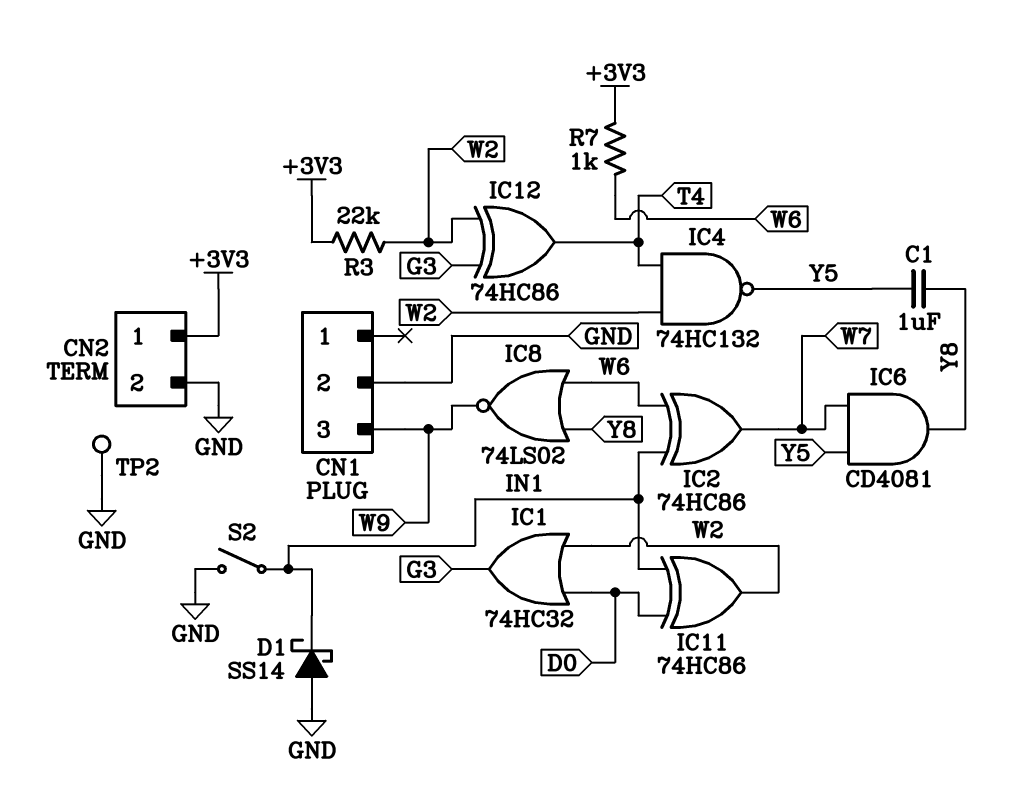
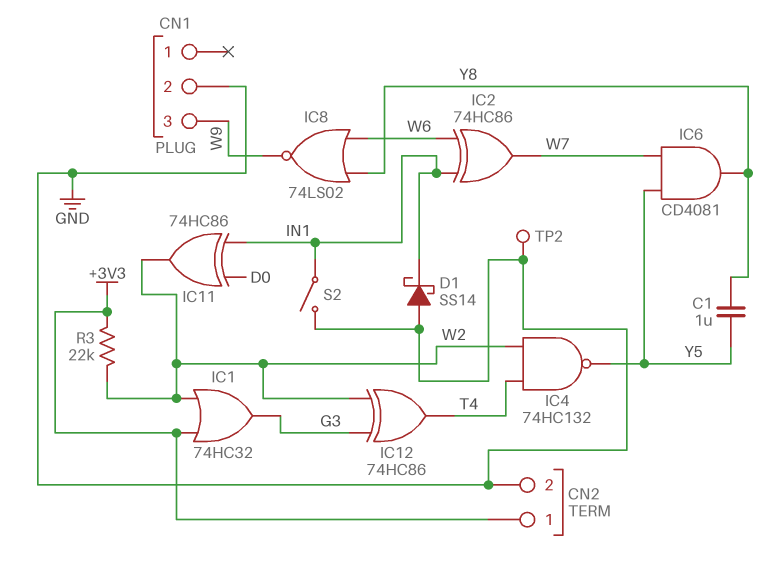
IC1: OR 74HC32 (in D0, in W2, out G3) -> OR 74HC32 (in +3V3, in W2, out G3)
R7: 1k (+3V3, W6) -> none

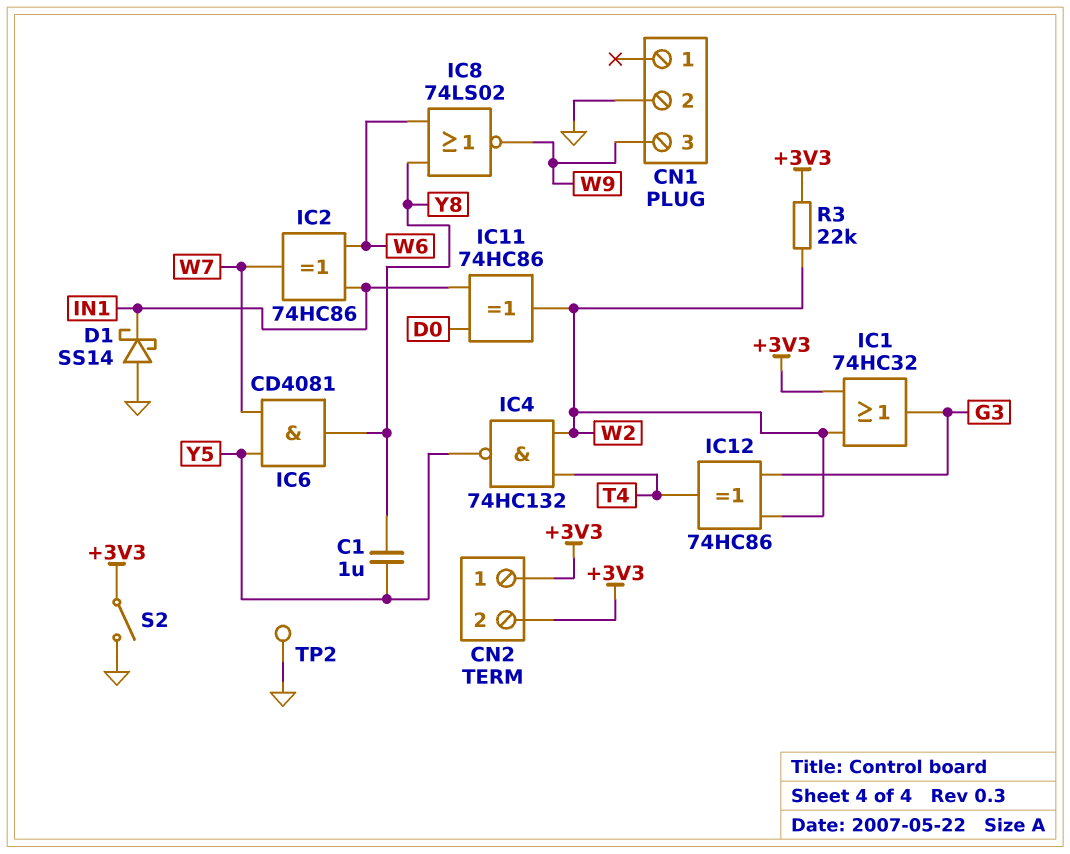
CN2 pin 2: GND -> +3V3
S2: switch (GND, IN1) -> switch (+3V3, GND)

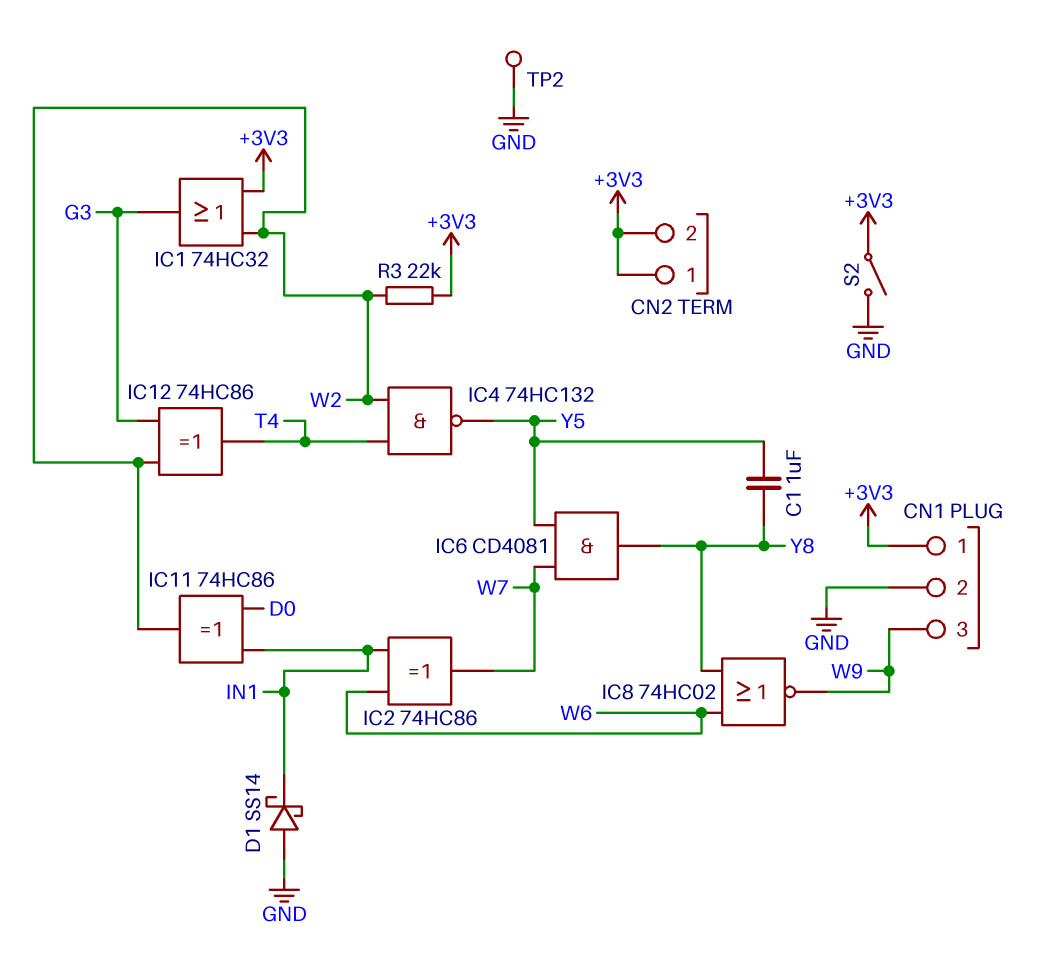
CN1 pin 1: none -> +3V3
IC8: NOR 74LS02 (in W6, in Y8, out W9) -> NOR 74HC02 (in W6, in Y8, out W9)

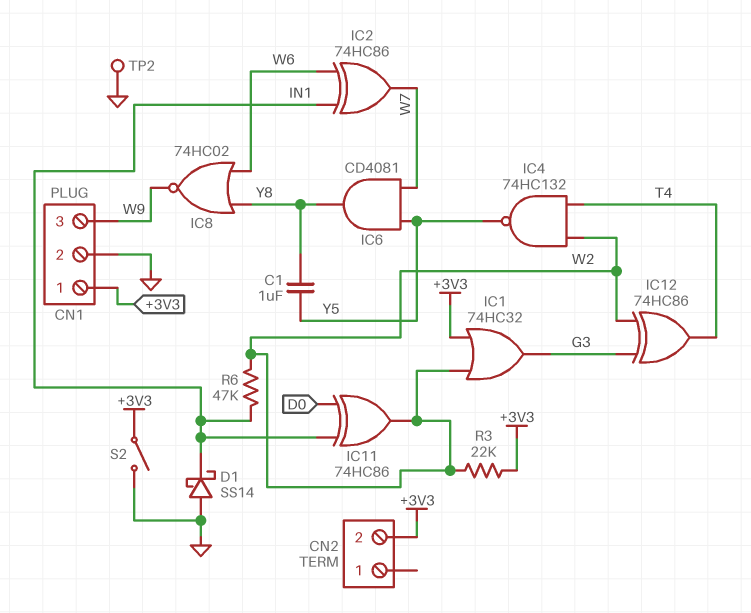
CN2 pin 1: +3V3 -> none
R6: none -> 47k (IN1, W2)

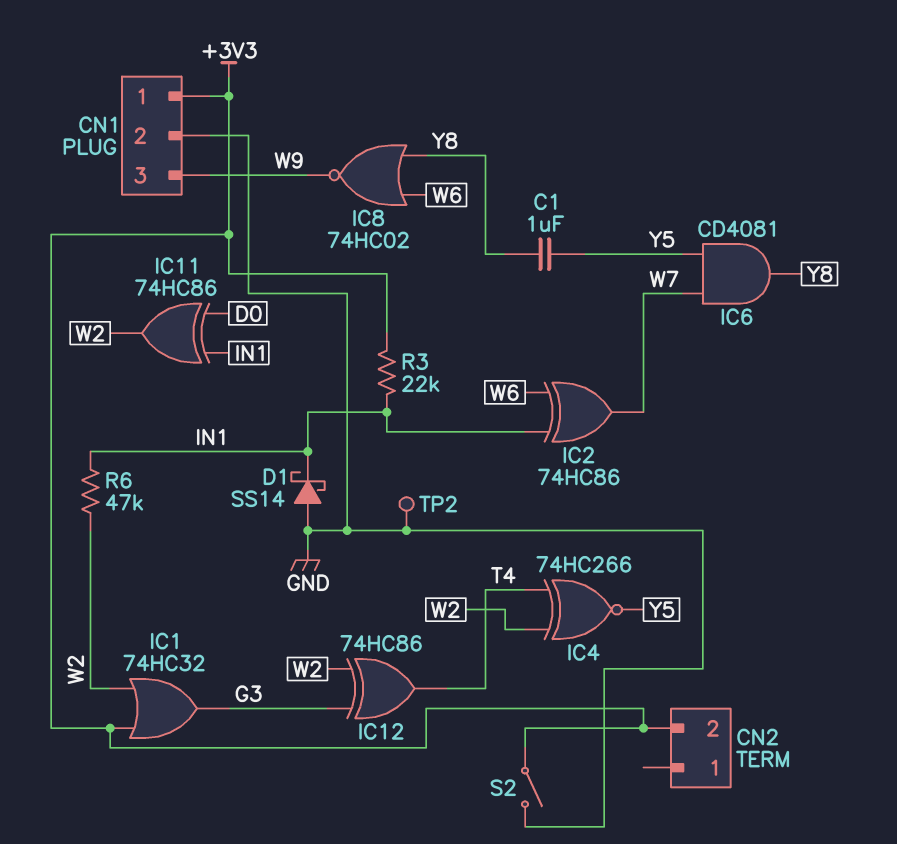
IC4: NAND 74HC132 (in T4, in W2, out Y5) -> XNOR 74HC266 (in T4, in W2, out Y5)
R3: 22k (+3V3, W2) -> 22k (+3V3, IN1)

